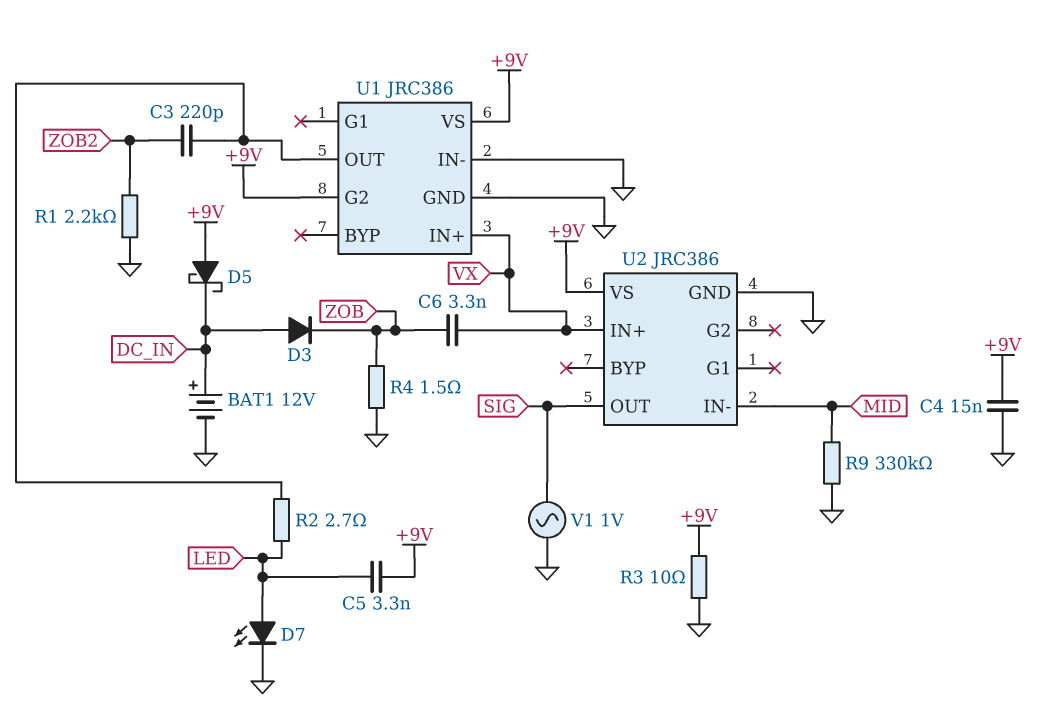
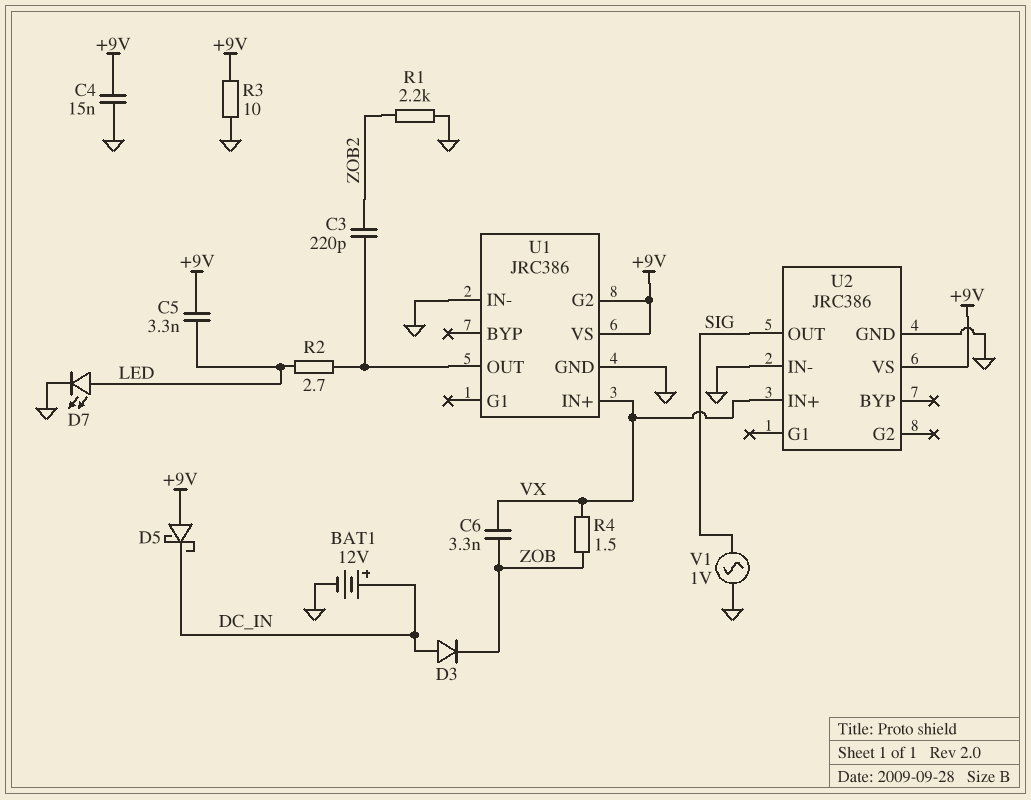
R4: 1.5 (GND, ZOB) -> 1.5 (VX, ZOB)
R9: 330k (GND, MID) -> none
U2 pin IN-: MID -> GND

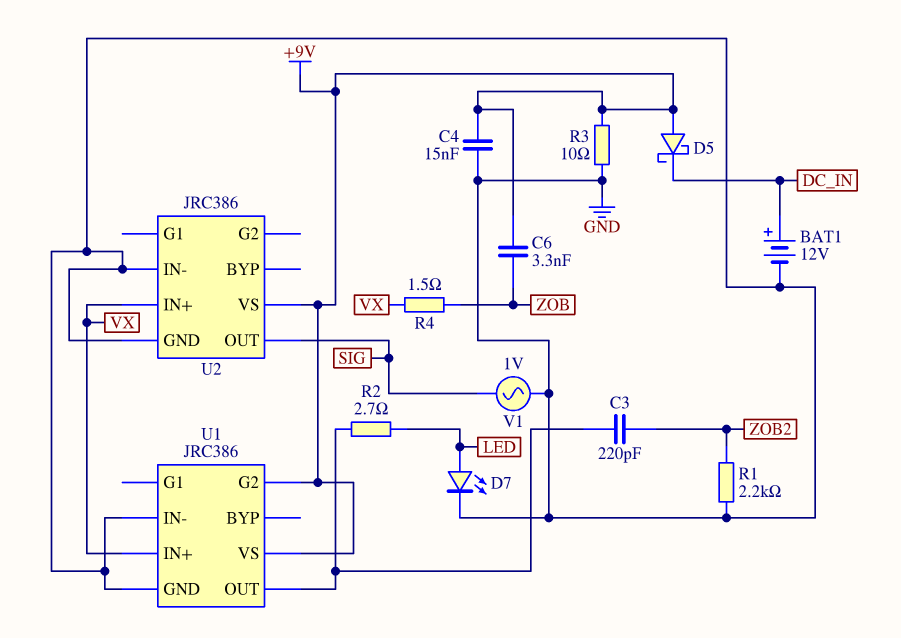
C5: 3.3nF (+9V, LED) -> none
C6: 3.3nF (VX, ZOB) -> 3.3nF (+9V, ZOB)
D3: diode (A DC_IN, K ZOB) -> none

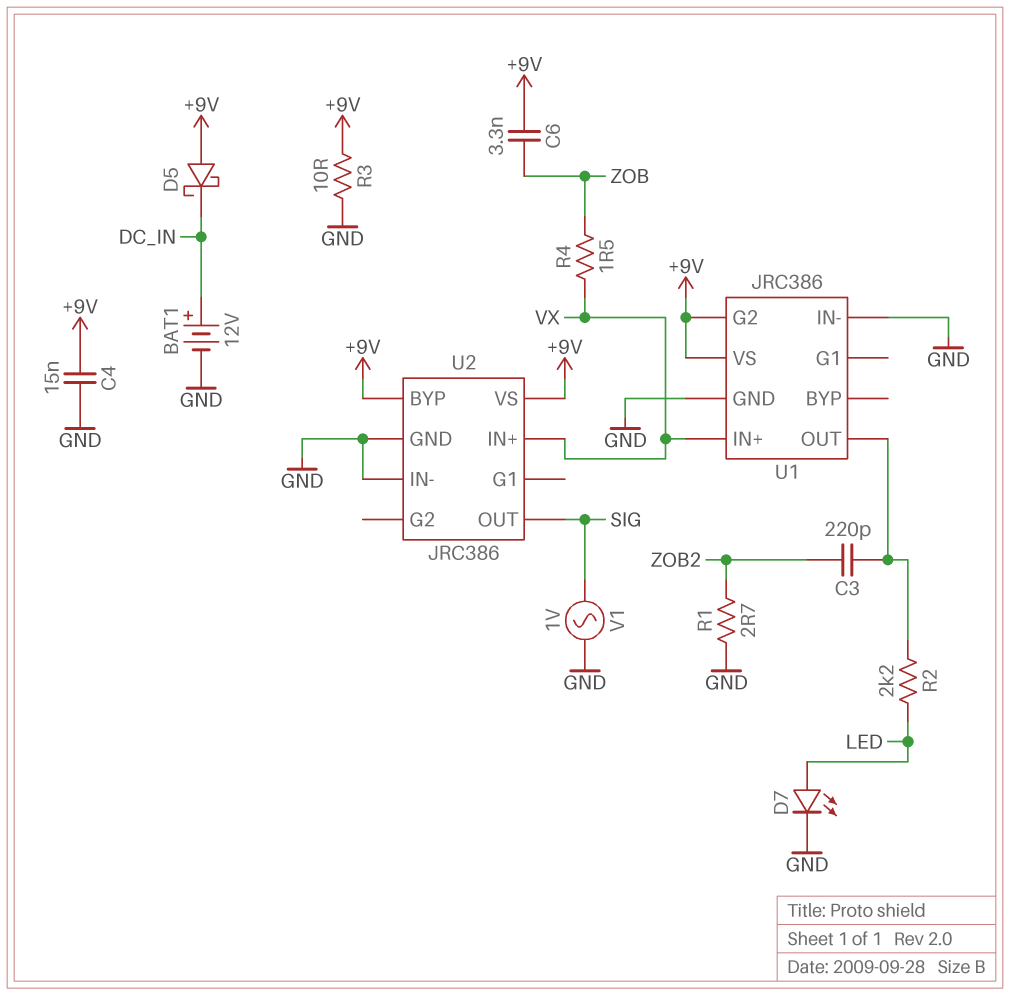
R1: 2.2k (GND, ZOB2) -> 2.7 (GND, ZOB2)
R2: 2.7 (LED, U1/OUT) -> 2.2k (LED, U1/OUT)
U2 pin BYP: none -> +9V

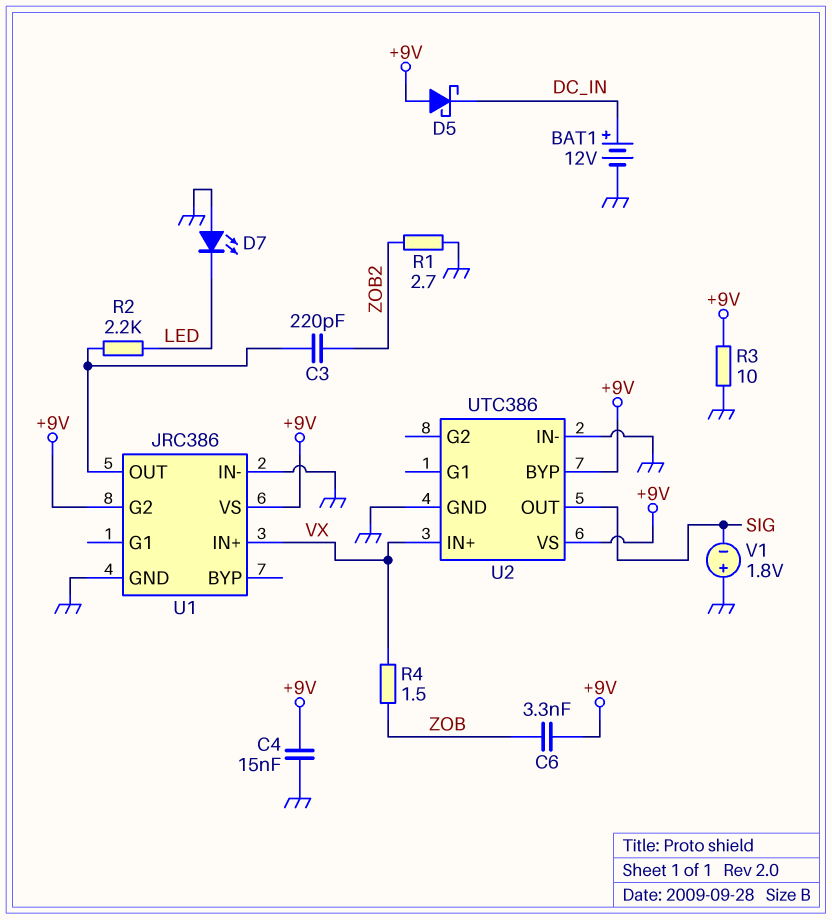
D7: LED (A LED, K GND) -> LED (A GND, K LED)
U2: JRC386 -> UTC386
V1: AC 1V (GND, SIG) -> 1.8V (plus GND, minus SIG)

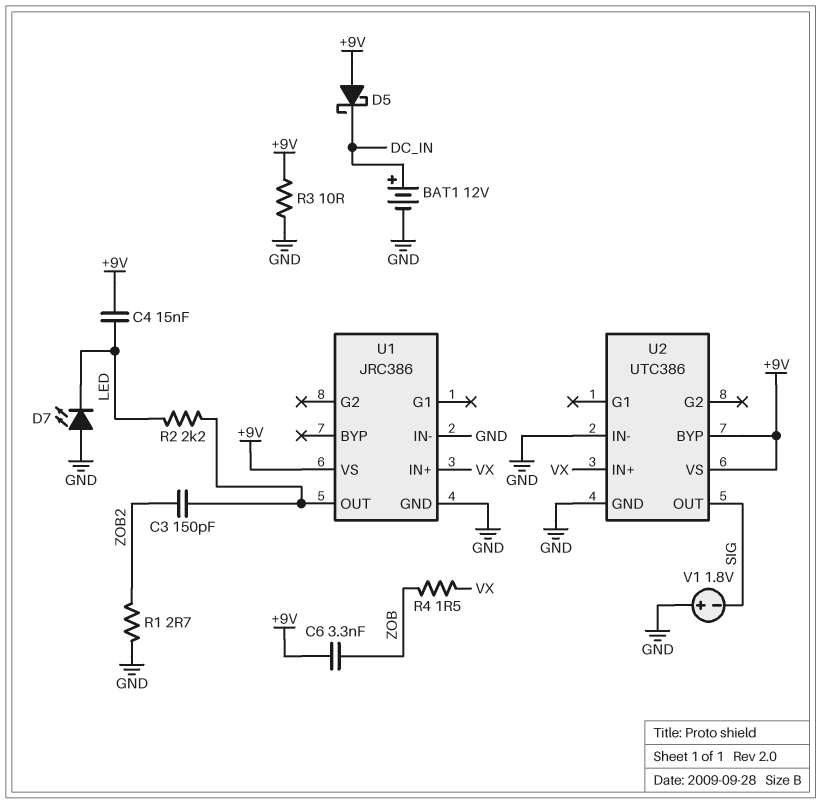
C3: 220pF (U1/OUT, ZOB2) -> 150pF (U1/OUT, ZOB2)
C4: 15nF (+9V, GND) -> 15nF (+9V, LED)
U1 pin G2: +9V -> none

